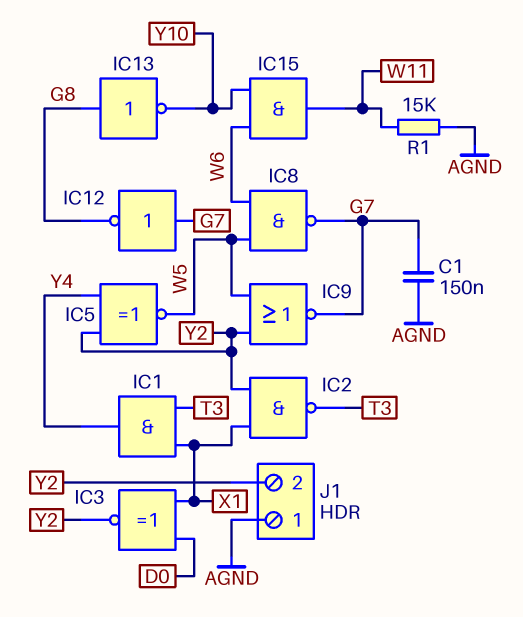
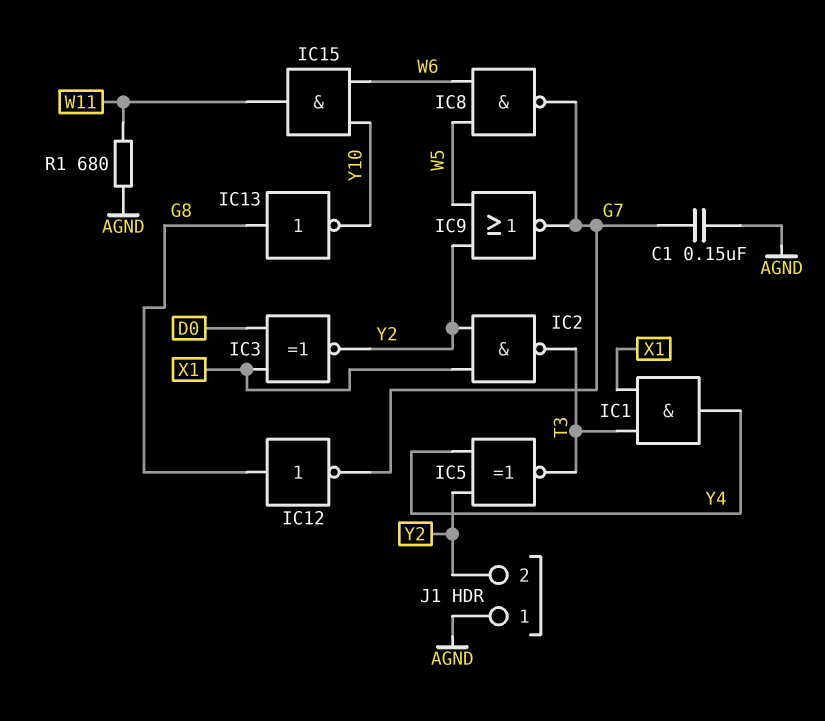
IC5: XNOR (in Y2, in Y4, out W5) -> XNOR (in Y2, in Y4, out T3)
IC12: NOT (in G7, out G8) -> NOT (in G8, out G7)
R1: 15k (AGND, W11) -> 680 (AGND, W11)

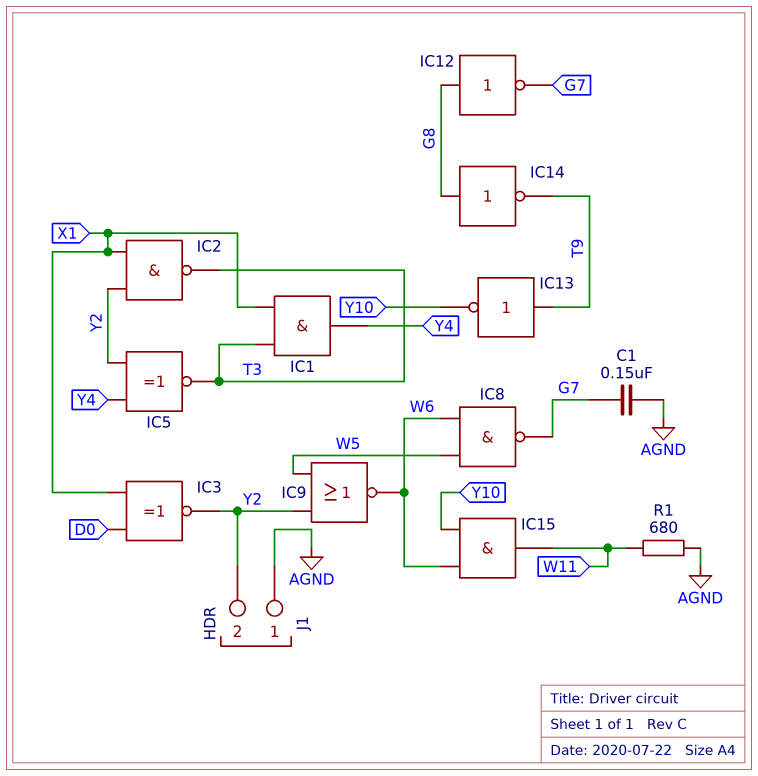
IC9: NOR (in W5, in Y2, out G7) -> NOR (in W5, in Y2, out W6)
IC13: NOT (in G8, out Y10) -> NOT (in T9, out Y10)
IC14: none -> NOT (in G8, out T9)

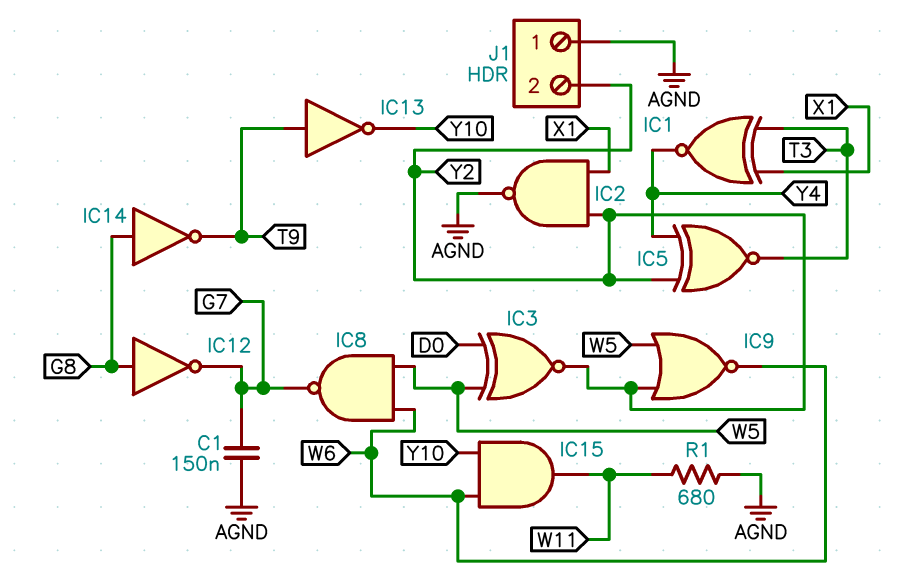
IC1: AND (in T3, in X1, out Y4) -> XNOR (in T3, in X1, out Y4)
IC2: NAND (in X1, in Y2, out T3) -> NAND (in X1, in Y2, out AGND)
IC3: XNOR (in D0, in X1, out Y2) -> XNOR (in D0, in W5, out Y2)

